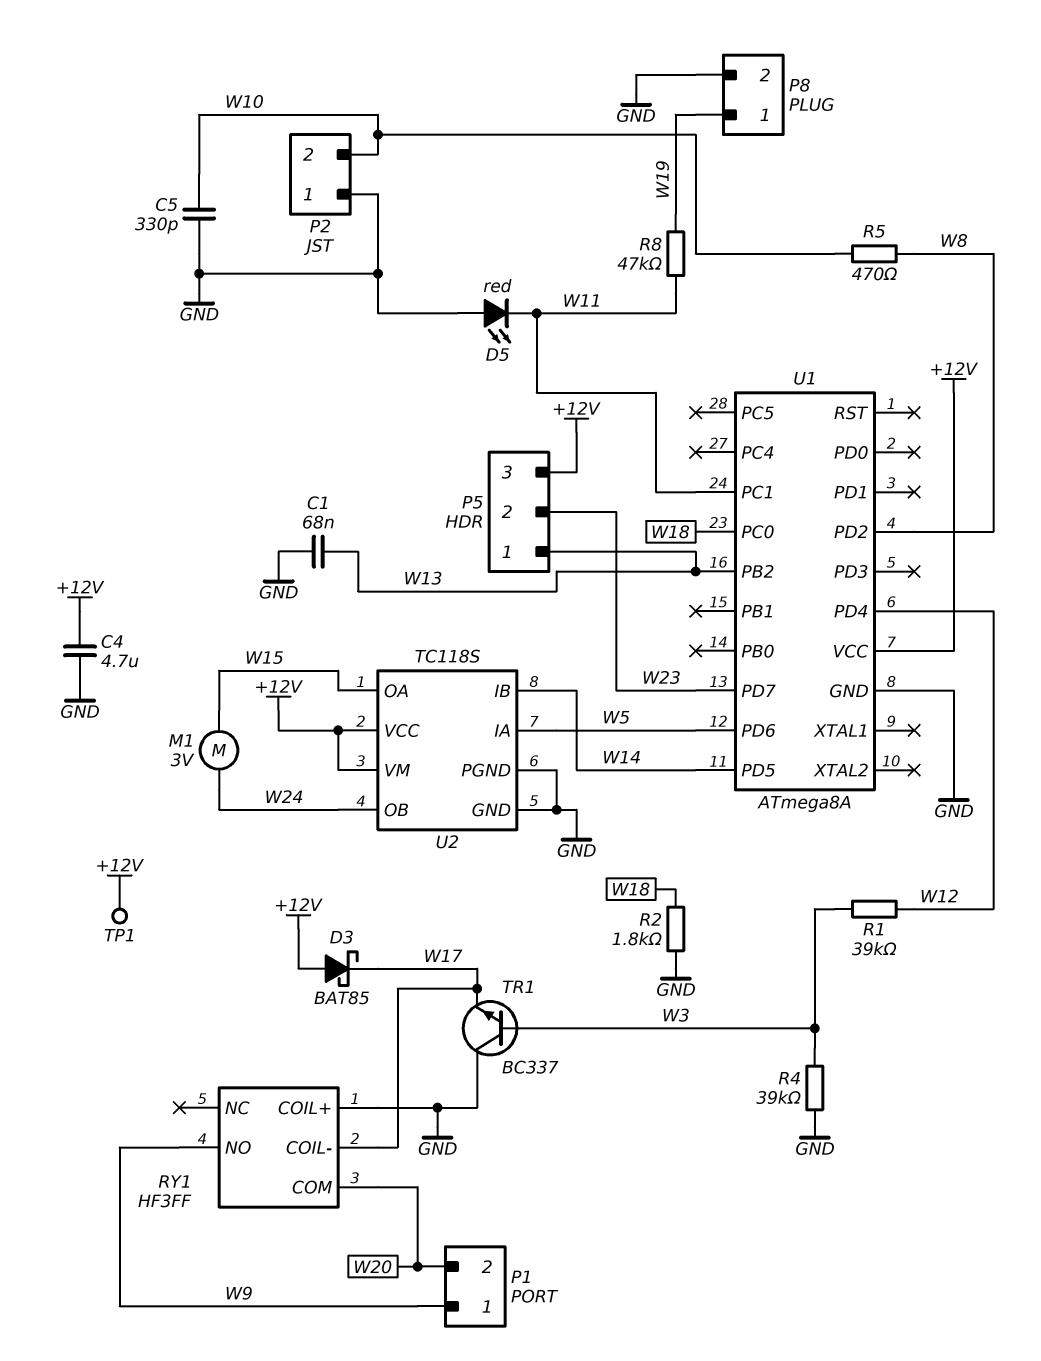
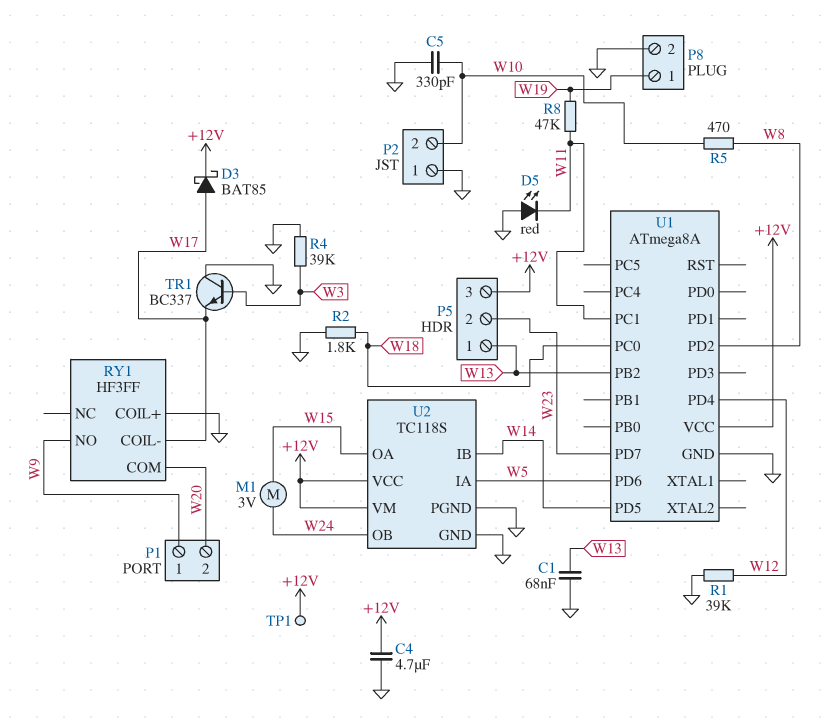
D3: schottky BAT85 (A +12V, K W17) -> schottky BAT85 (A W17, K +12V)
R1: 39k (W3, W12) -> 39k (GND, W12)

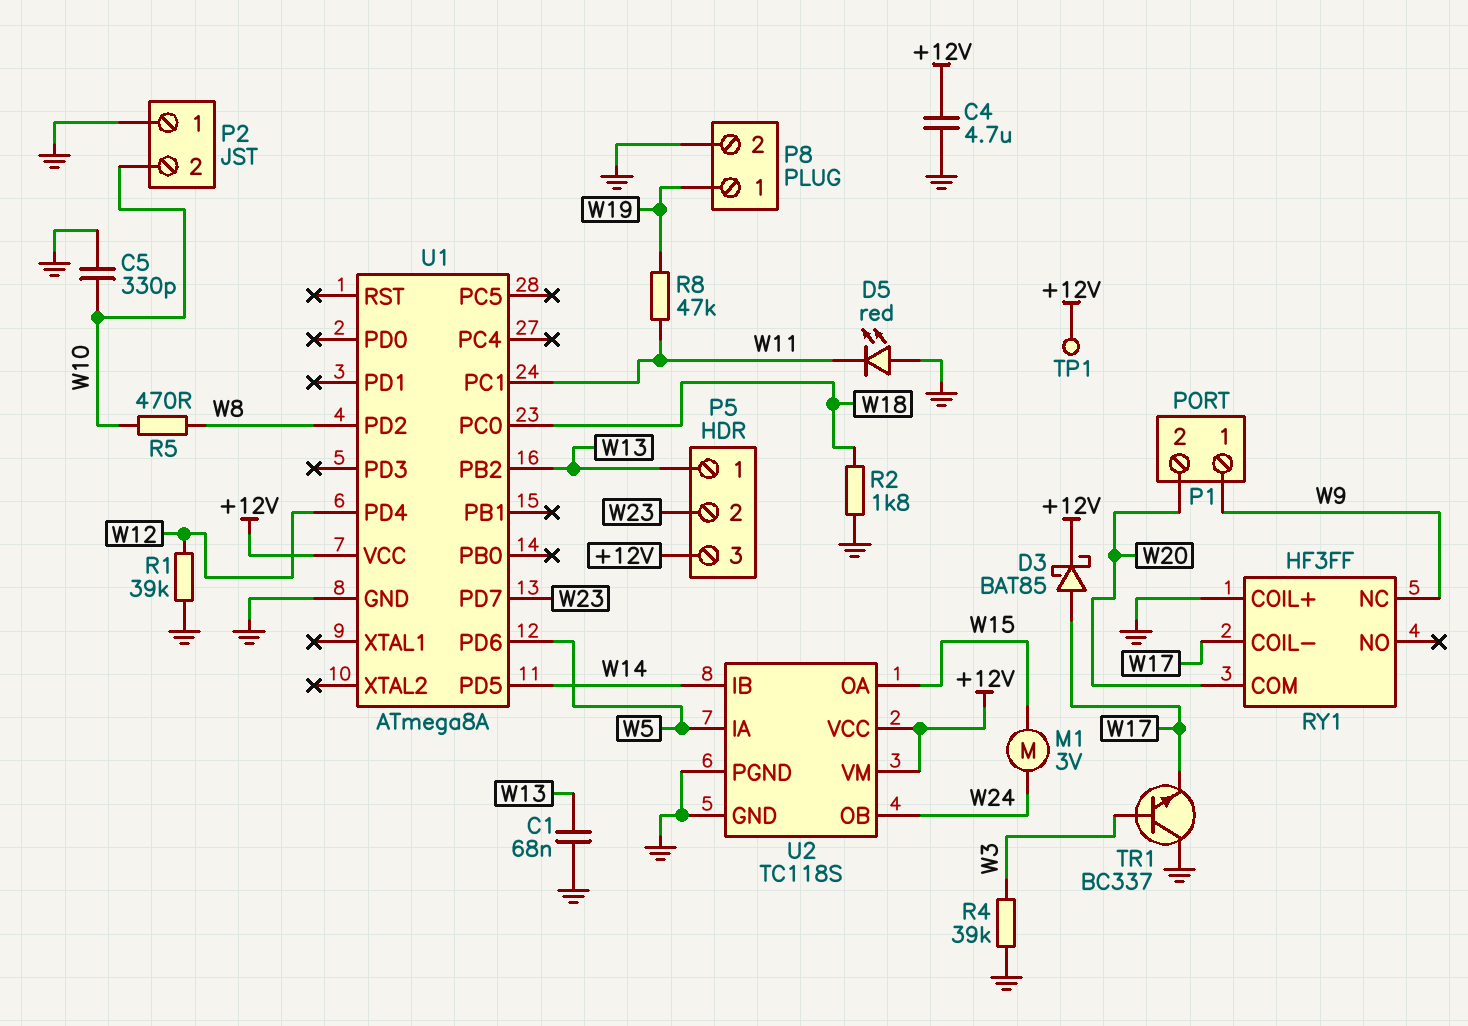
RY1 pin NC: none -> W9
RY1 pin NO: W9 -> none

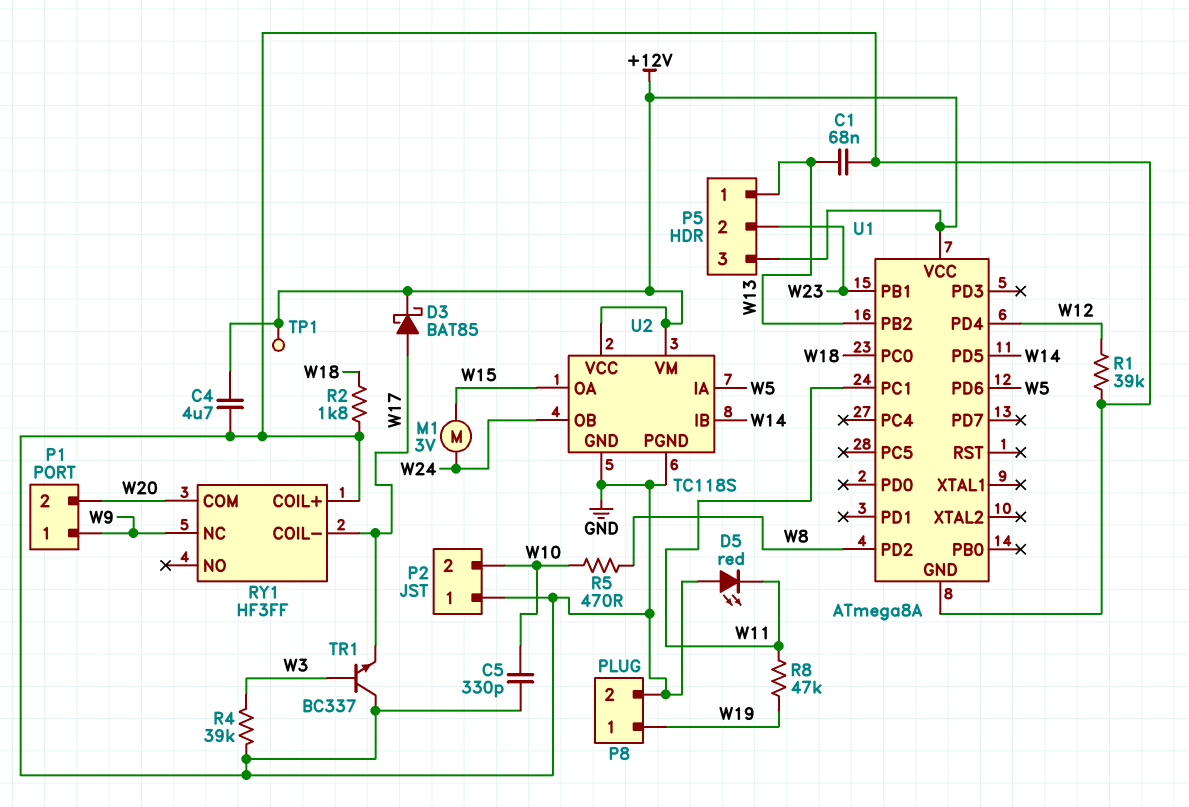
U1 pin PB1: none -> W23
U1 pin PD7: W23 -> none

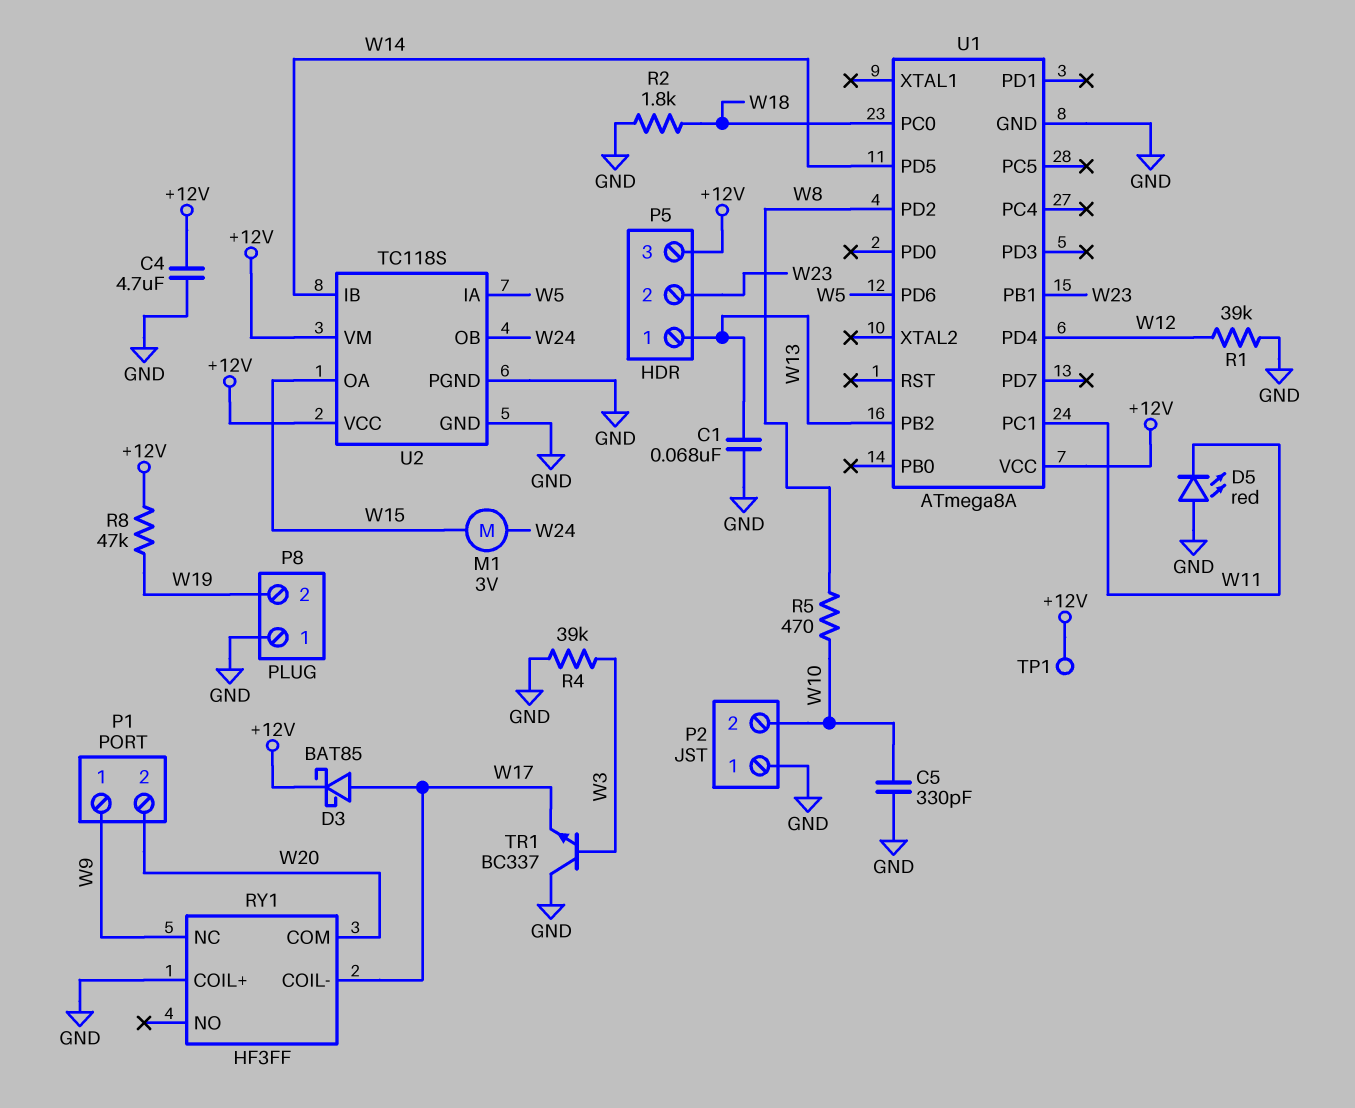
P8 pin 1: W19 -> GND
P8 pin 2: GND -> W19
R8: 47k (W11, W19) -> 47k (+12V, W19)

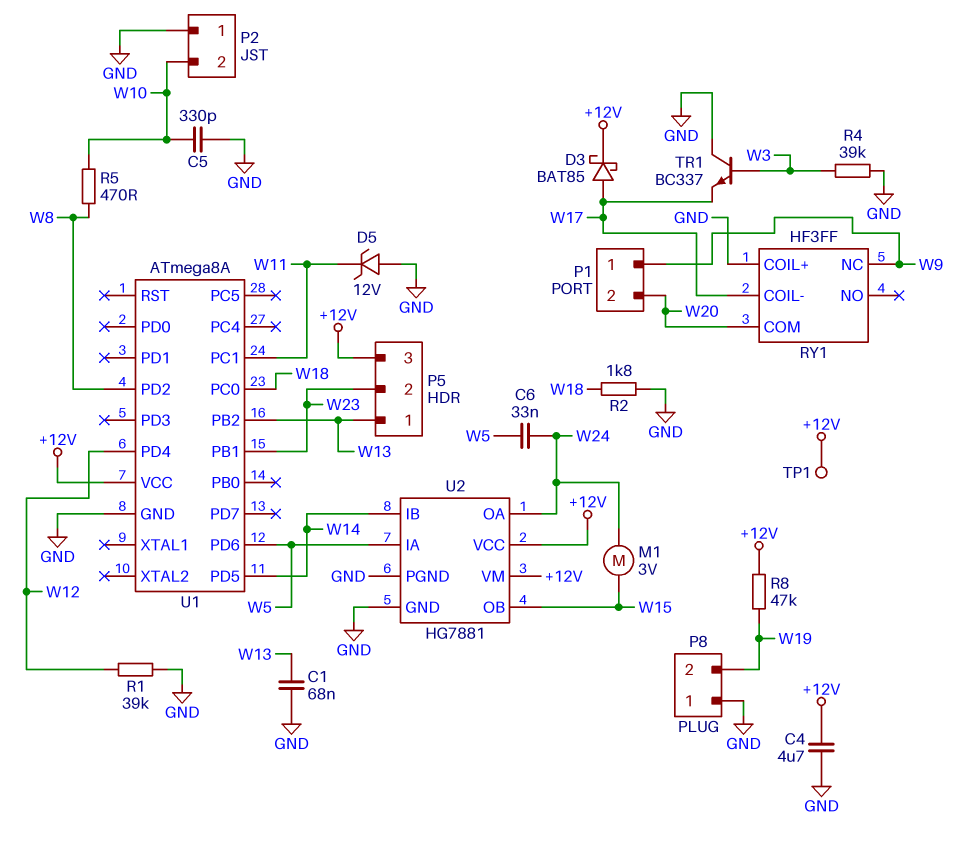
C6: none -> 33nF (W5, W24)
D5: LED red (A GND, K W11) -> zener 12V (A GND, K W11)
U2: TC118S -> HG7881
U2 pin OA: W15 -> W24
U2 pin OB: W24 -> W15

